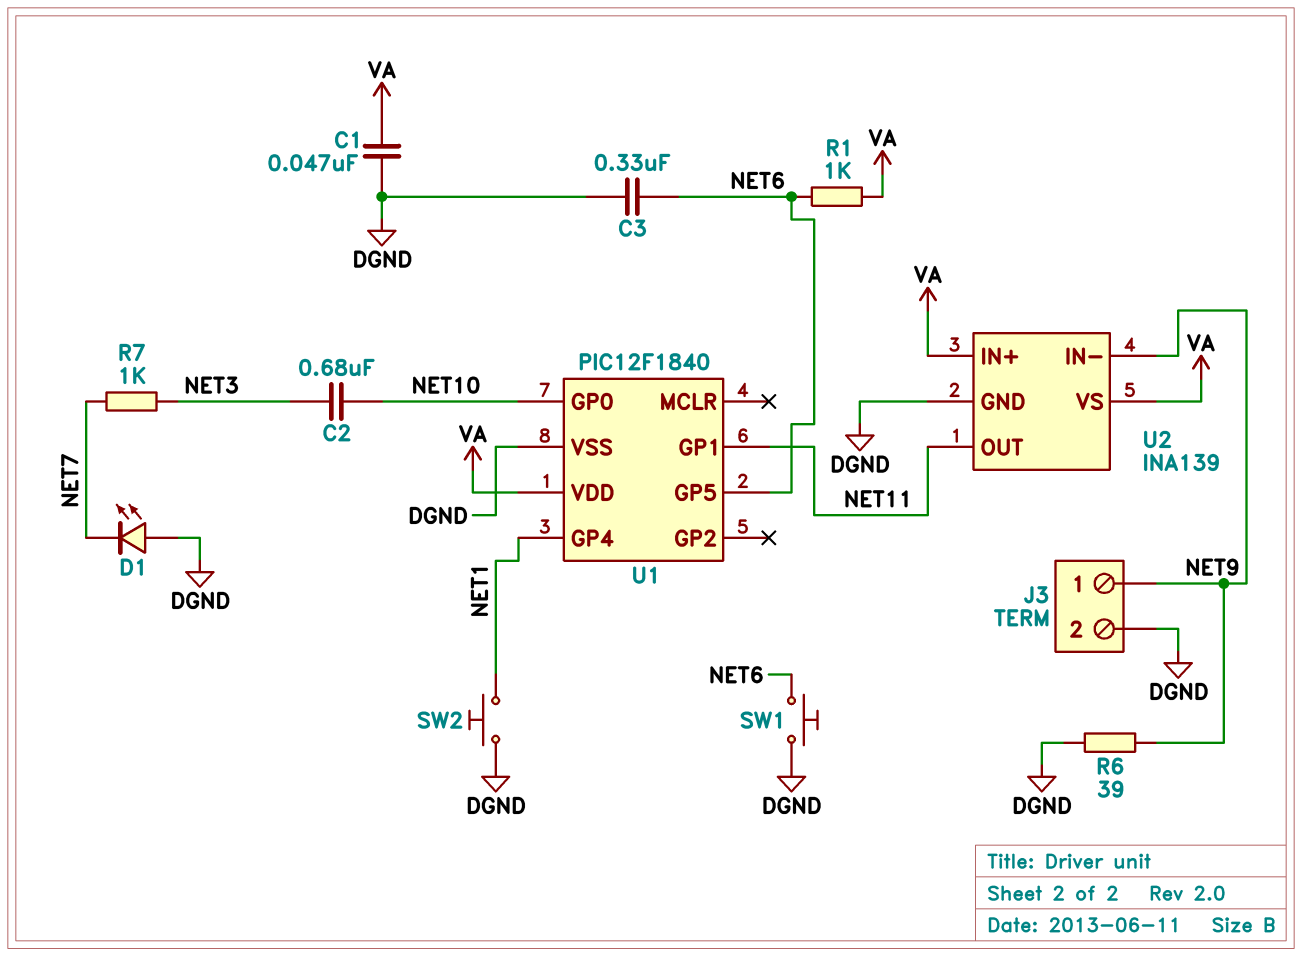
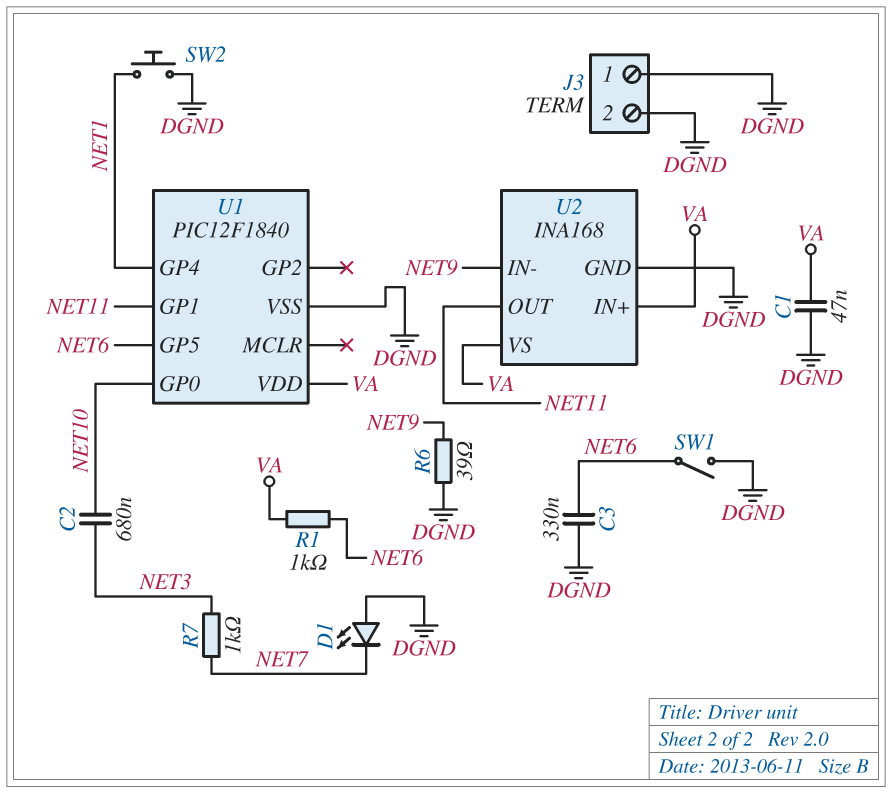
J3 pin 1: NET9 -> DGND
SW1: button (DGND, NET6) -> switch (DGND, NET6)
U2: INA139 -> INA168

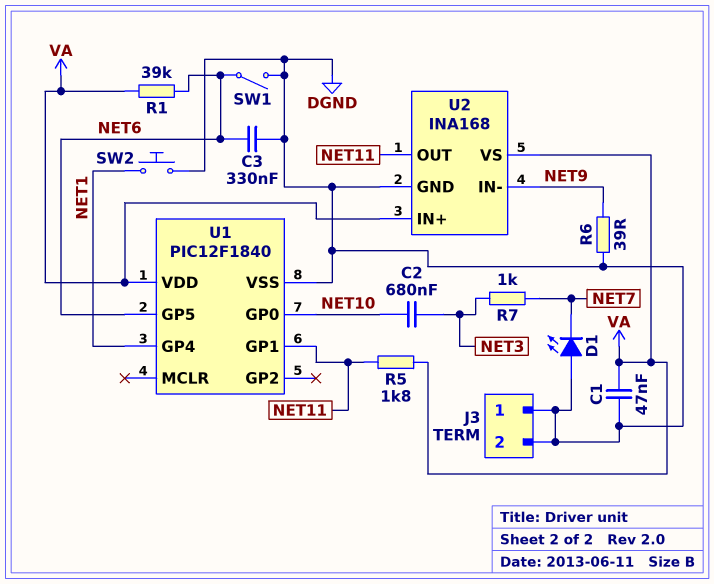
R1: 1k (NET6, VA) -> 39k (NET6, VA)
R5: none -> 1.8k (NET11, VA)

